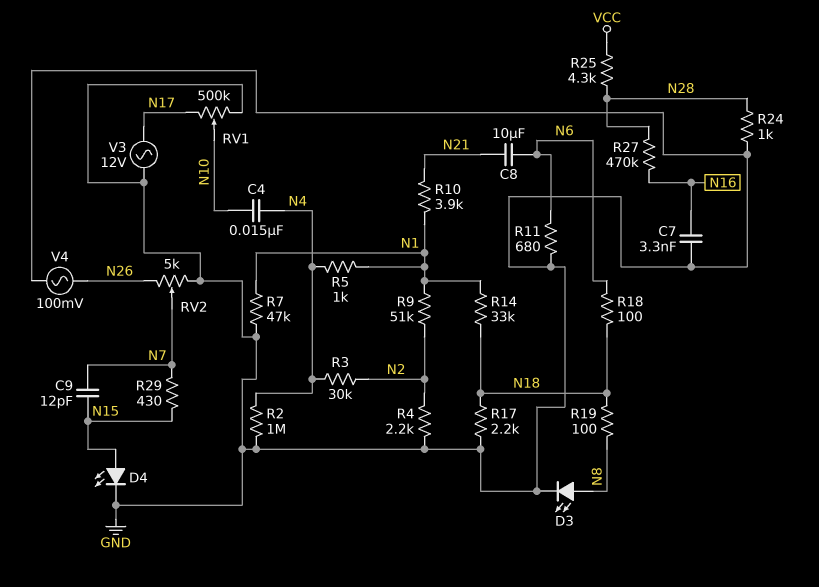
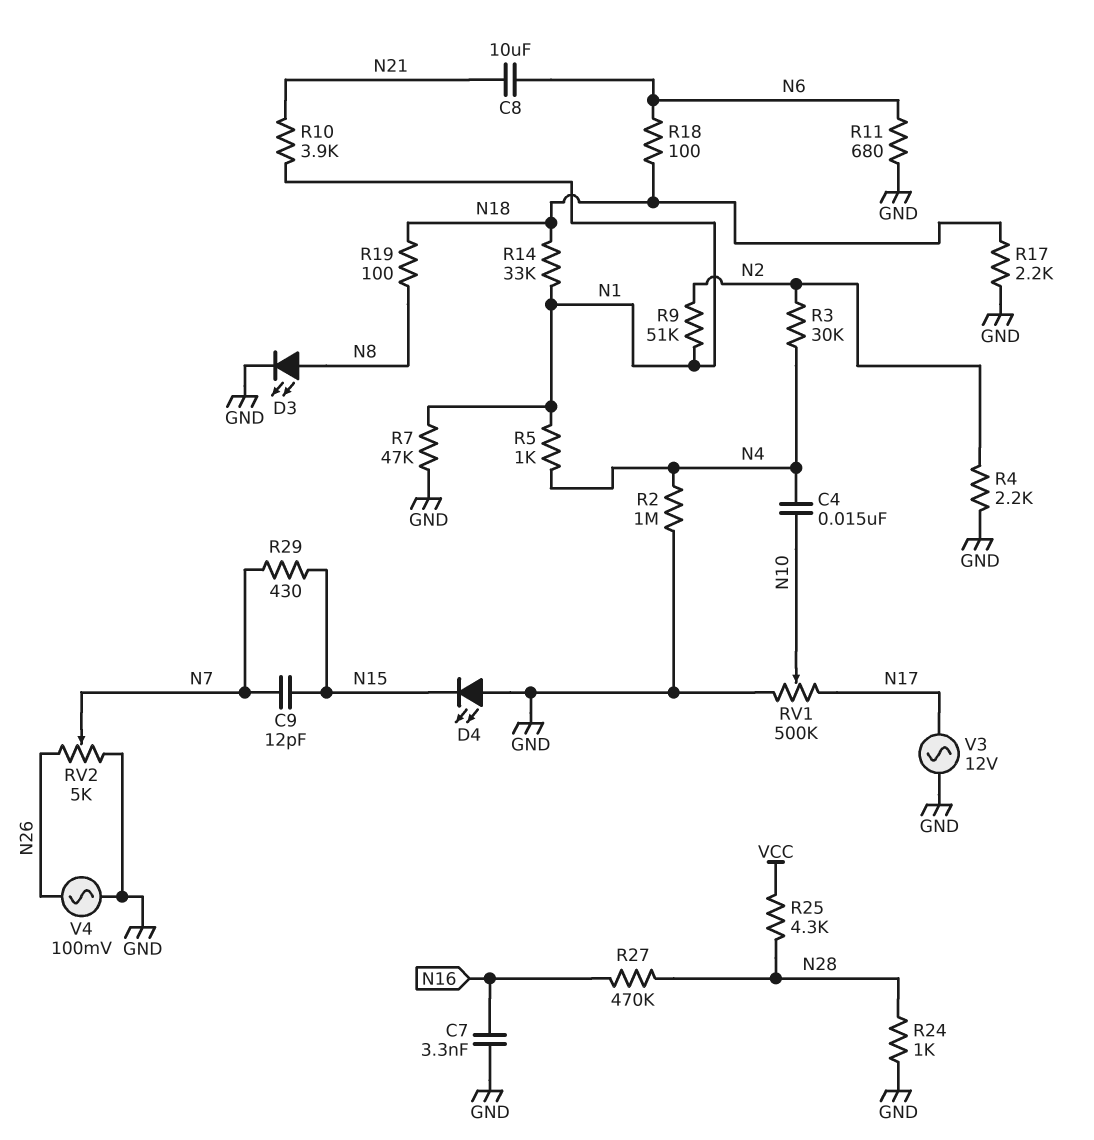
D4: LED (A N15, K GND) -> LED (A GND, K N15)

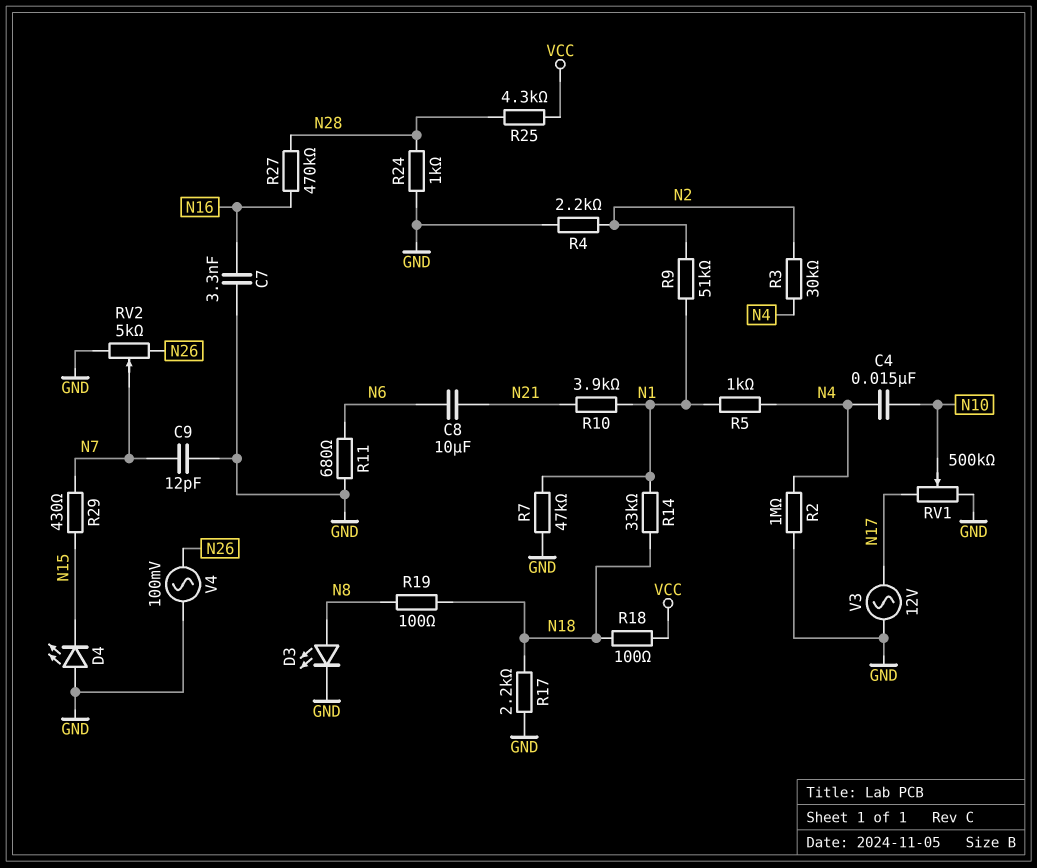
C9: 12pF (N7, N15) -> 12pF (GND, N7)
R18: 100 (N6, N18) -> 100 (N18, VCC)

